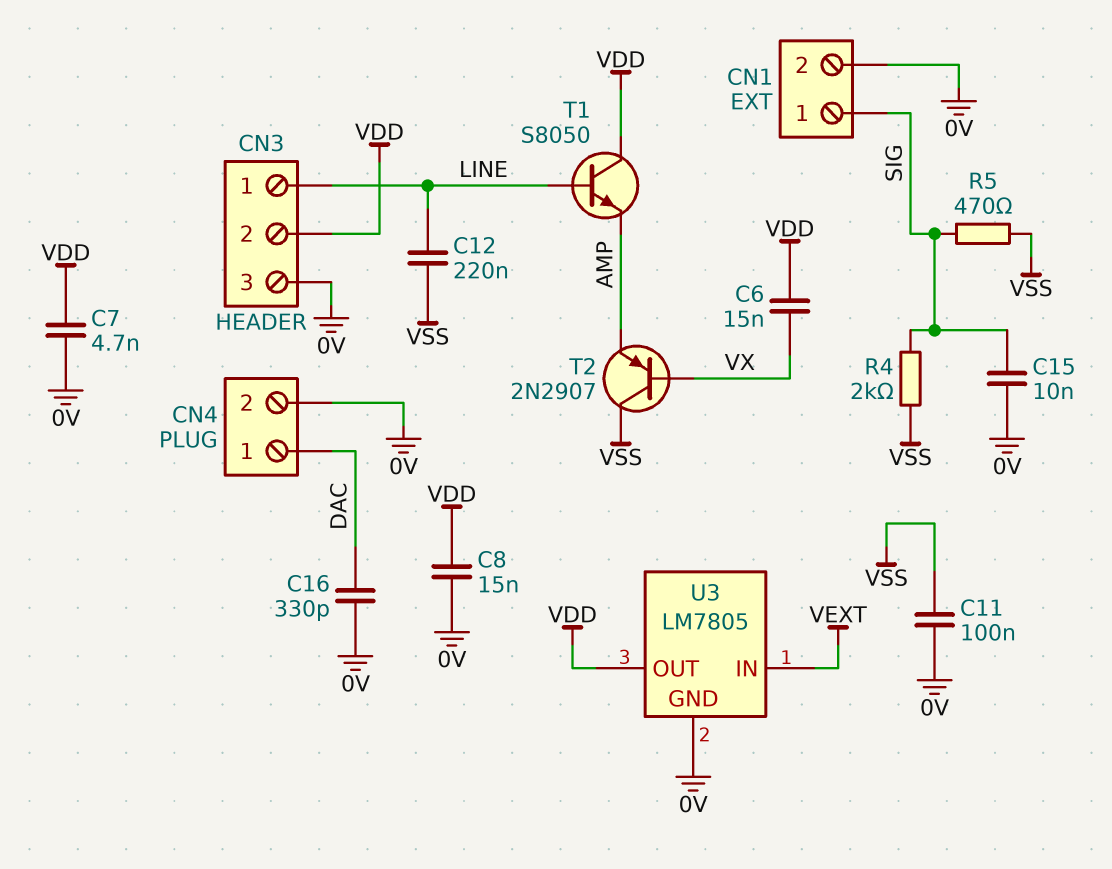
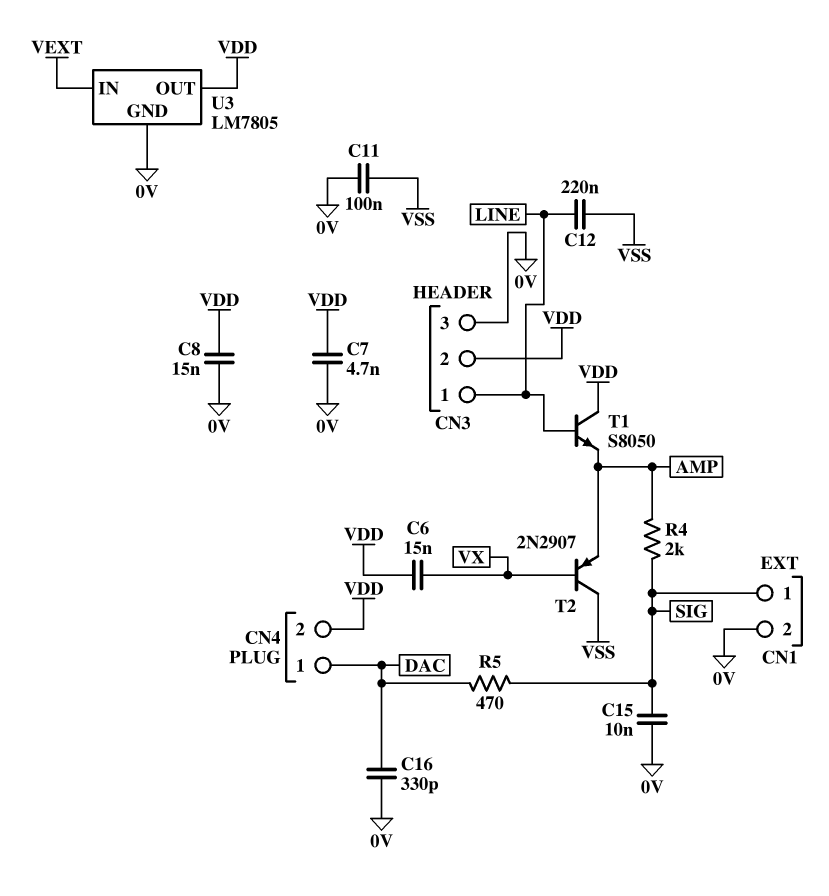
CN4 pin 2: 0V -> VDD
R4: 2k (SIG, VSS) -> 2k (AMP, SIG)
R5: 470 (SIG, VSS) -> 470 (DAC, SIG)

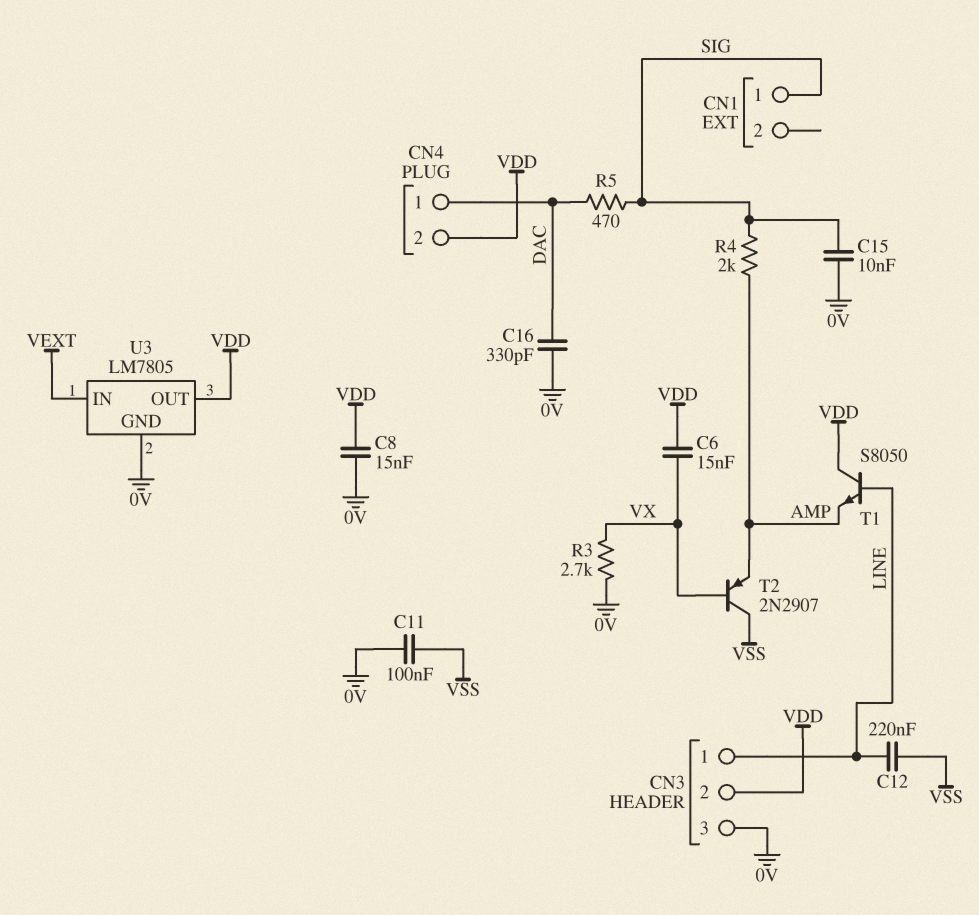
C7: 4.7nF (0V, VDD) -> none
CN1 pin 2: 0V -> none
R3: none -> 2.7k (0V, VX)

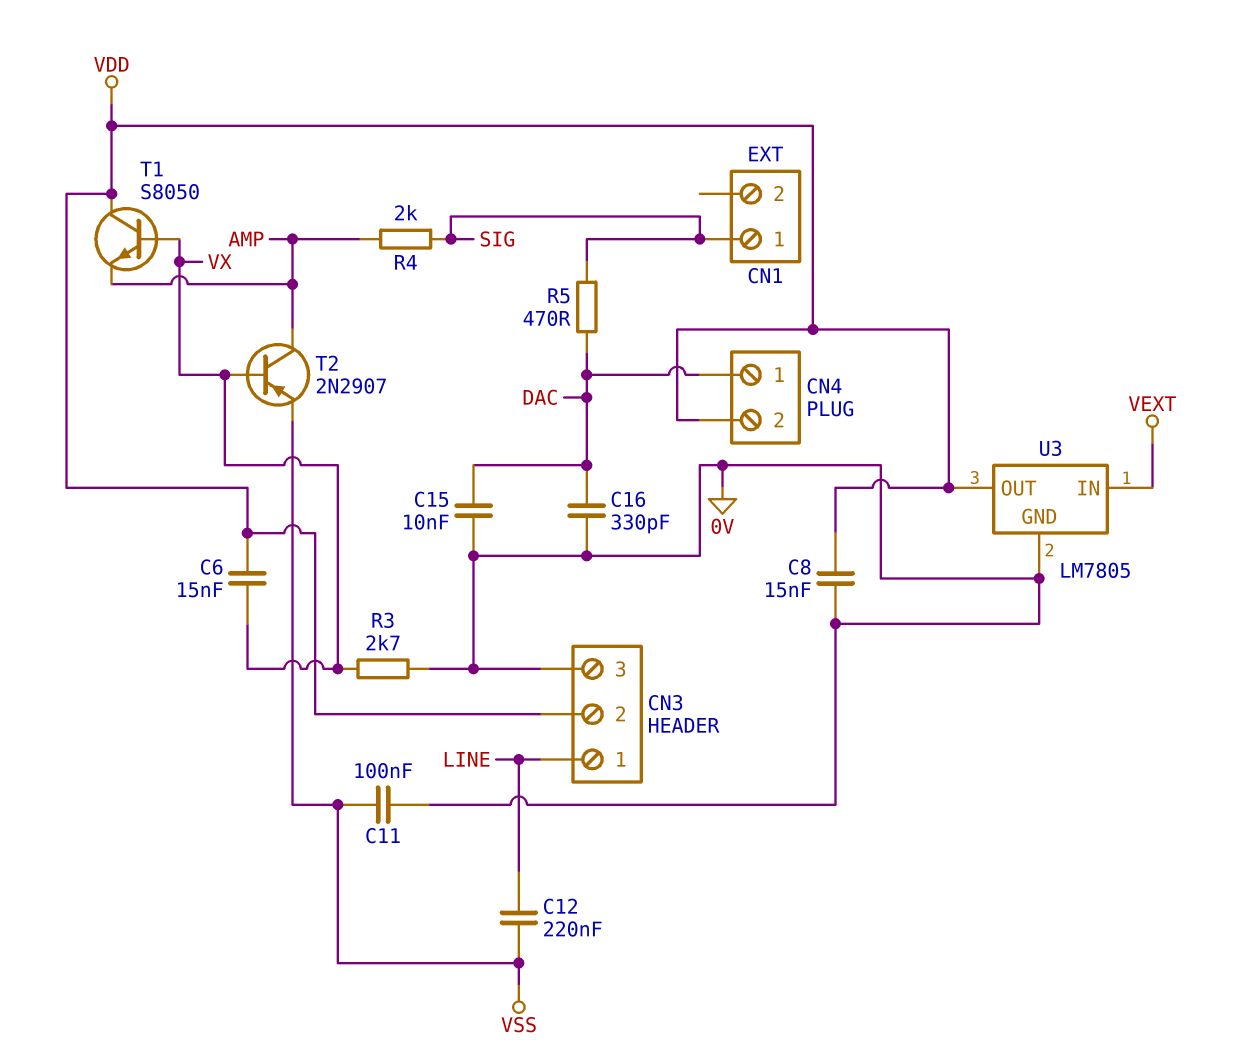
C15: 10nF (0V, SIG) -> 10nF (0V, DAC)
T1: NPN S8050 (B LINE, C VDD, E AMP) -> NPN S8050 (B VX, C VDD, E AMP)
T2: PNP 2N2907 (B VX, C VSS, E AMP) -> PNP 2N2907 (B VX, C AMP, E VSS)

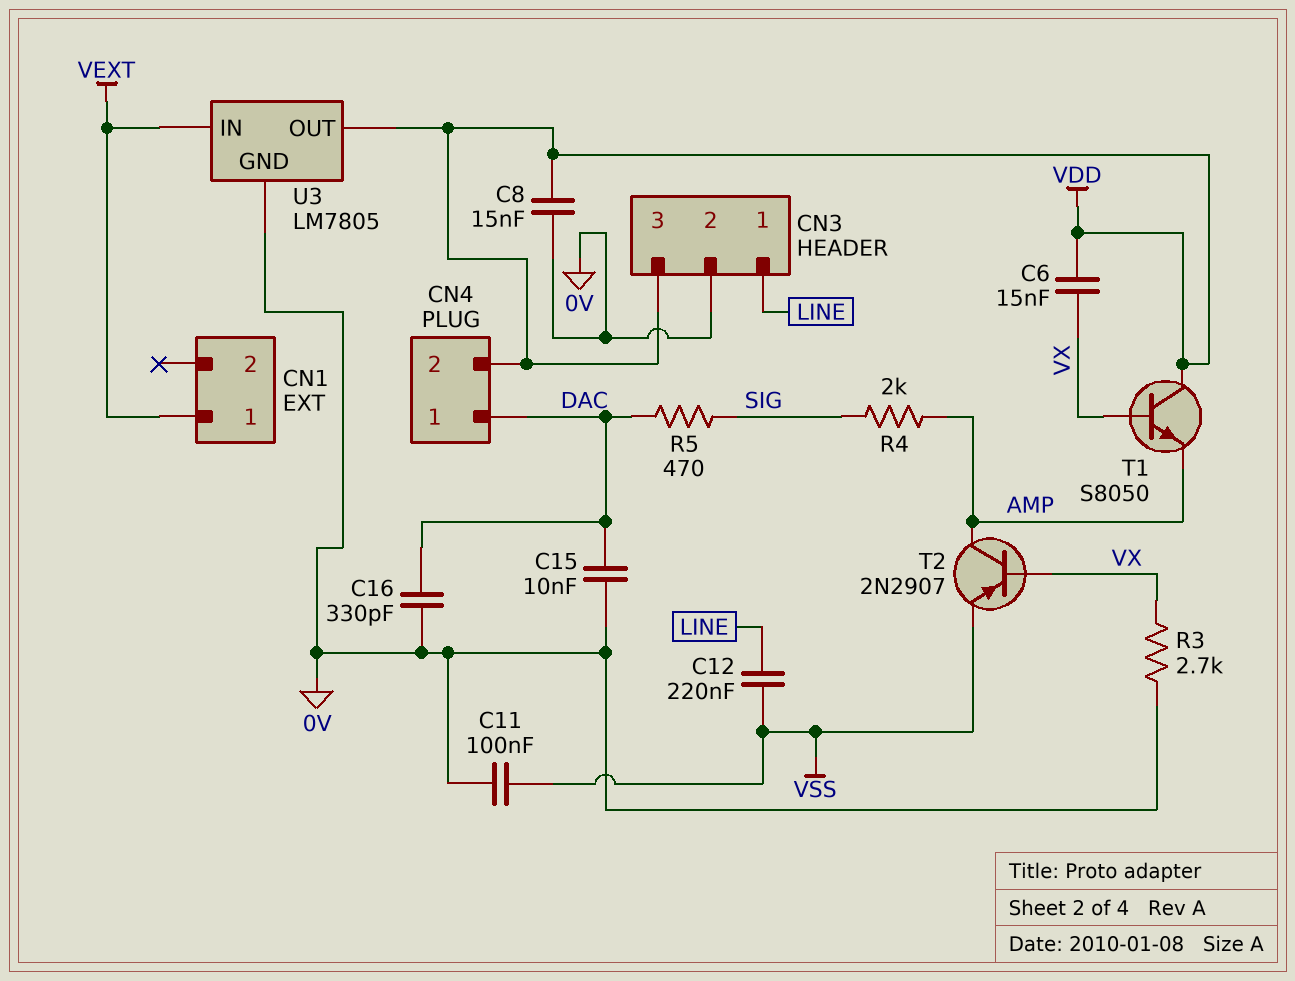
CN1 pin 1: SIG -> VEXT
CN3 pin 2: VDD -> 0V
CN3 pin 3: 0V -> VDD

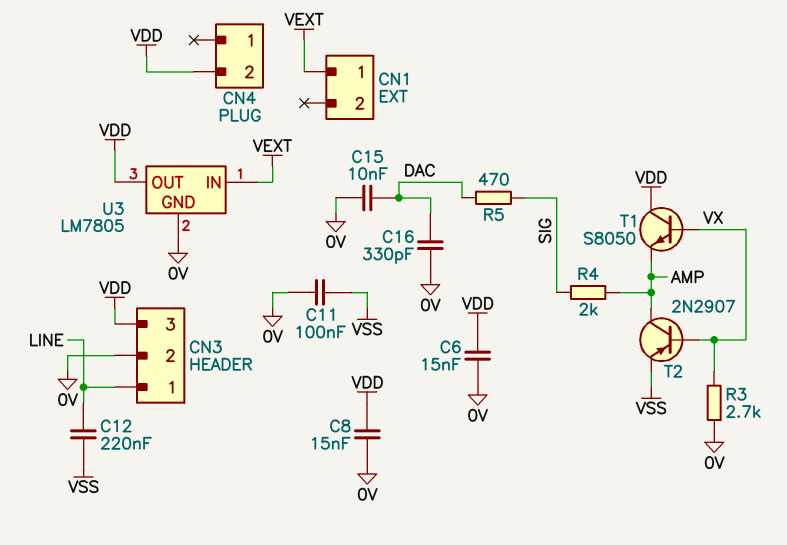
C6: 15nF (VDD, VX) -> 15nF (0V, VDD)
CN4 pin 1: DAC -> none

